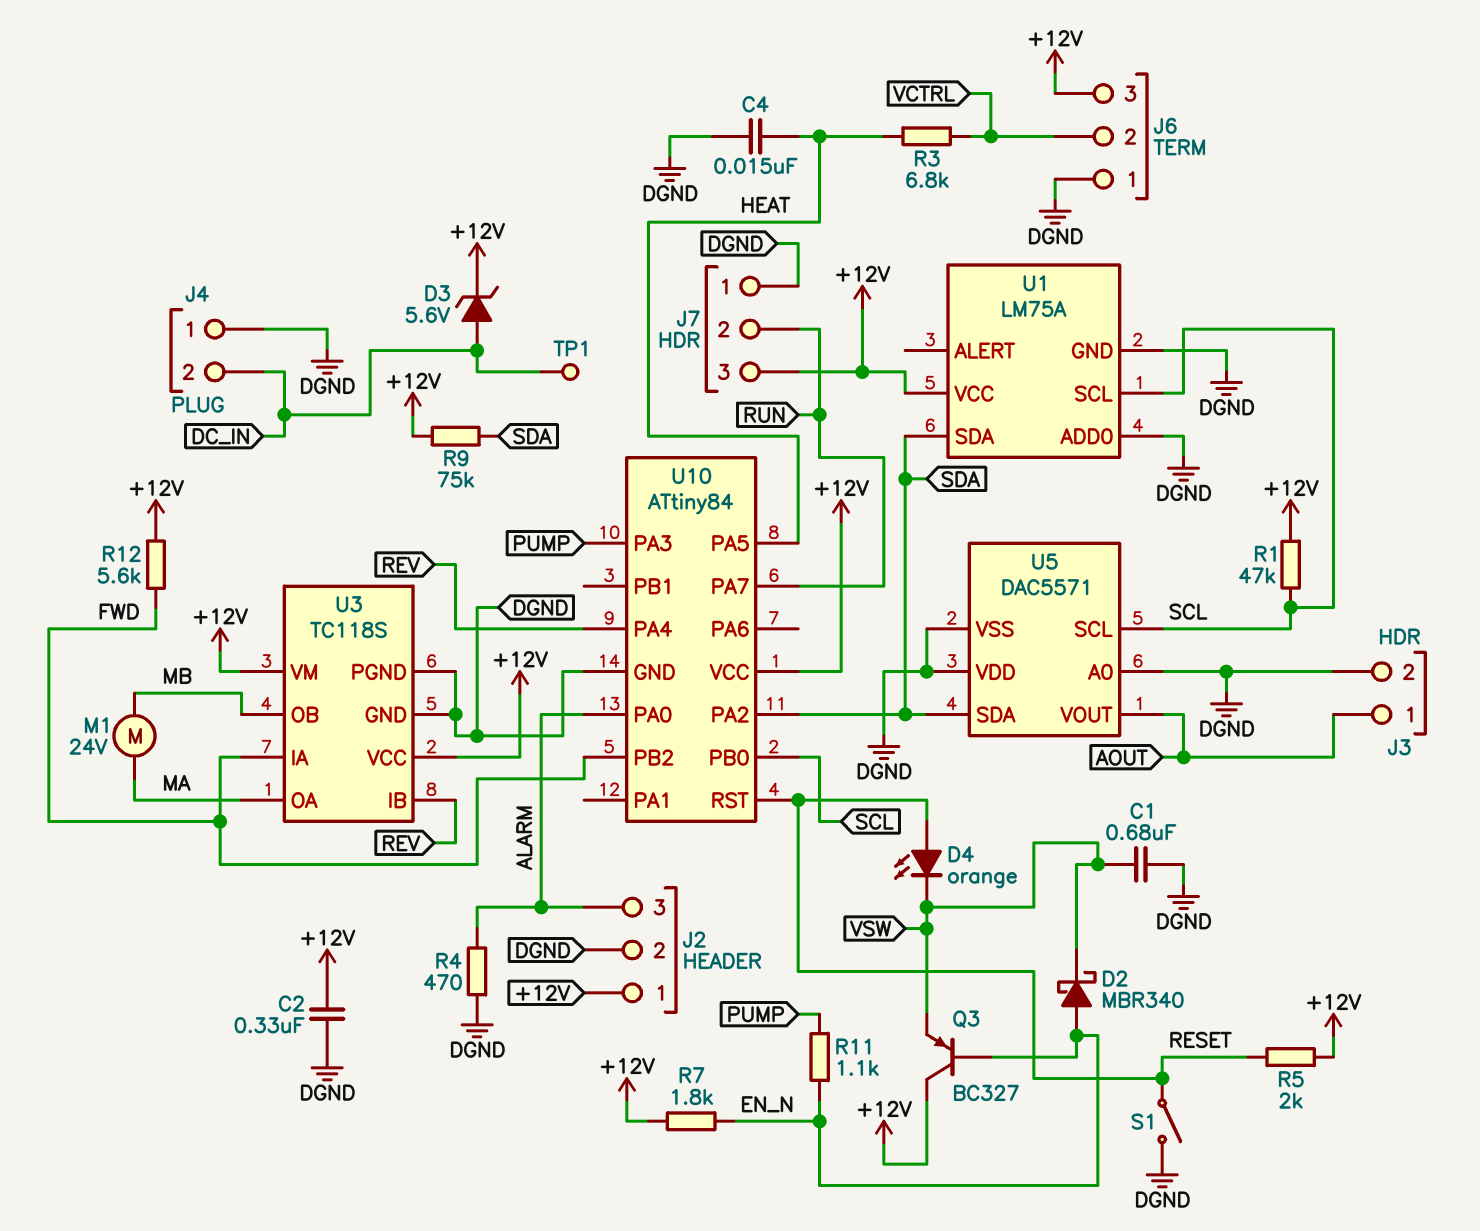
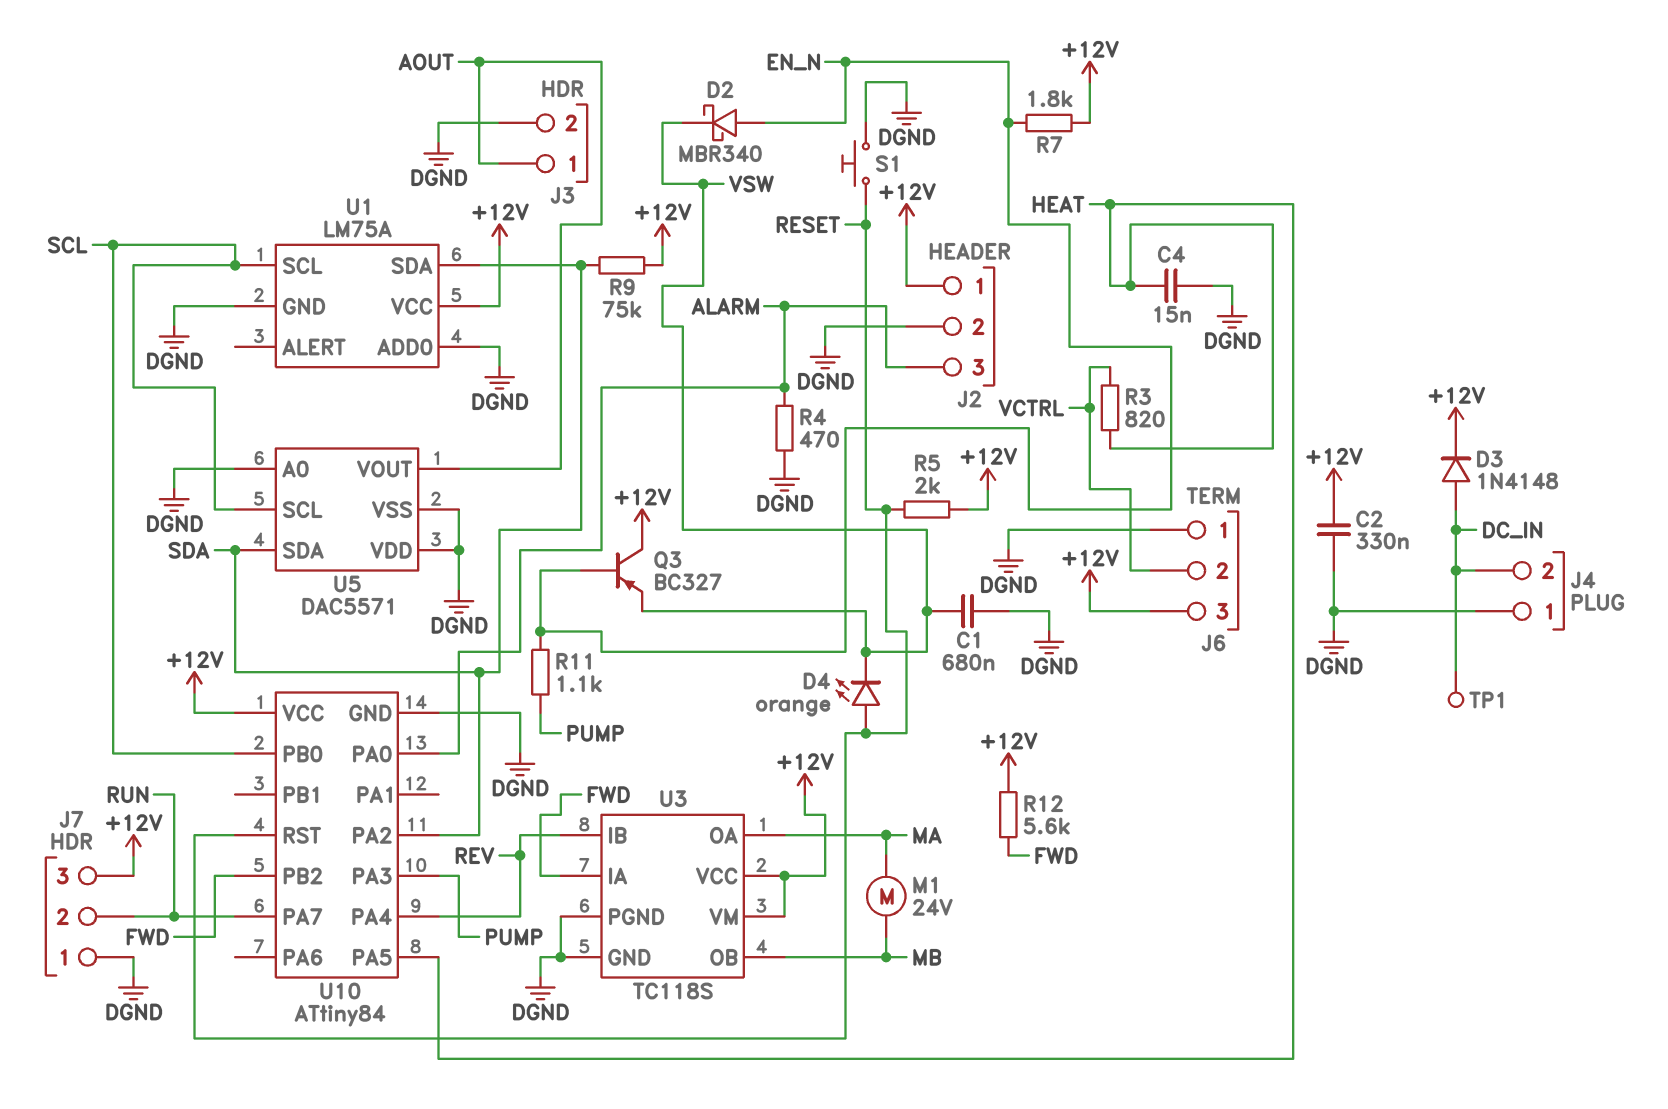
D3: zener 5.6V (A DC_IN, K +12V) -> diode 1N4148 (A DC_IN, K +12V)
R1: 47k (+12V, SCL) -> none
R3: 6.8k (HEAT, VCTRL) -> 820 (HEAT, VCTRL)
S1: switch (DGND, RESET) -> button (DGND, RESET)

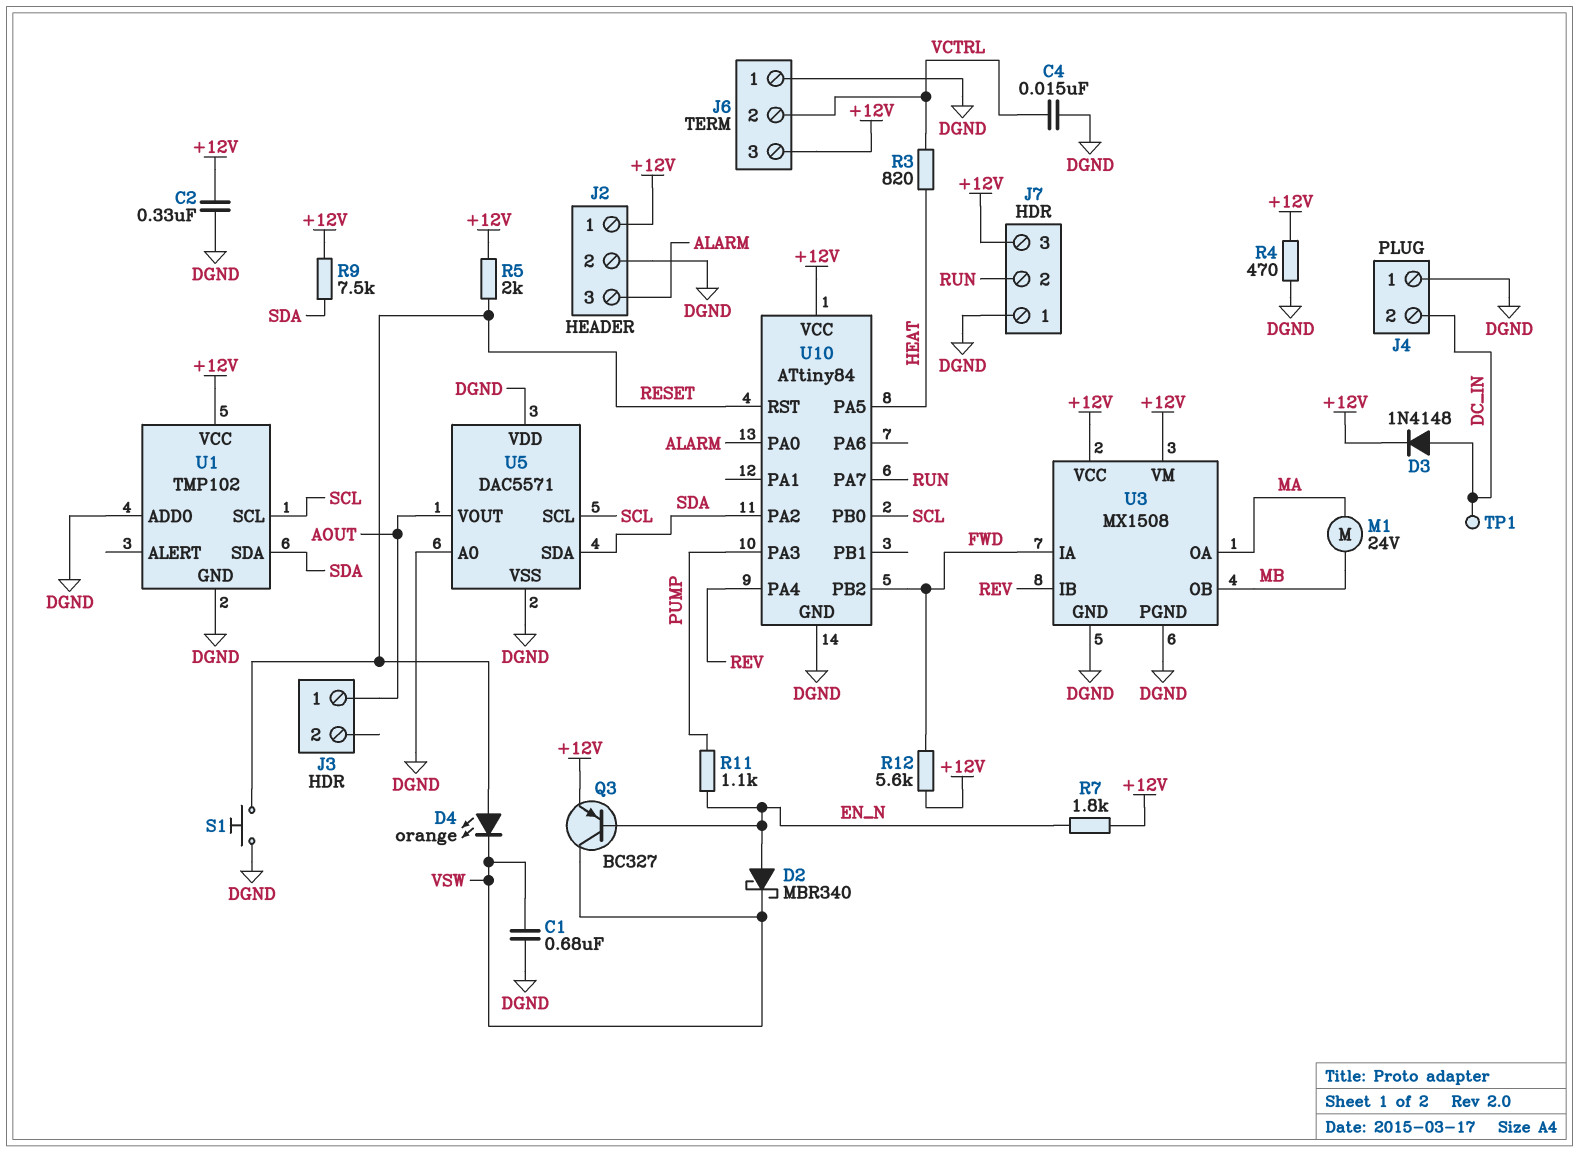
C4: 15nF (DGND, HEAT) -> 15nF (DGND, VCTRL)
J3 pin 2: DGND -> none
Q3: PNP BC327 (B EN_N, C +12V, E VSW) -> PNP BC327 (B EN_N, C VSW, E +12V)
R4: 470 (ALARM, DGND) -> 470 (+12V, DGND)
R9: 75k (+12V, SDA) -> 7.5k (+12V, SDA)
U1: LM75A -> TMP102
U3: TC118S -> MX1508

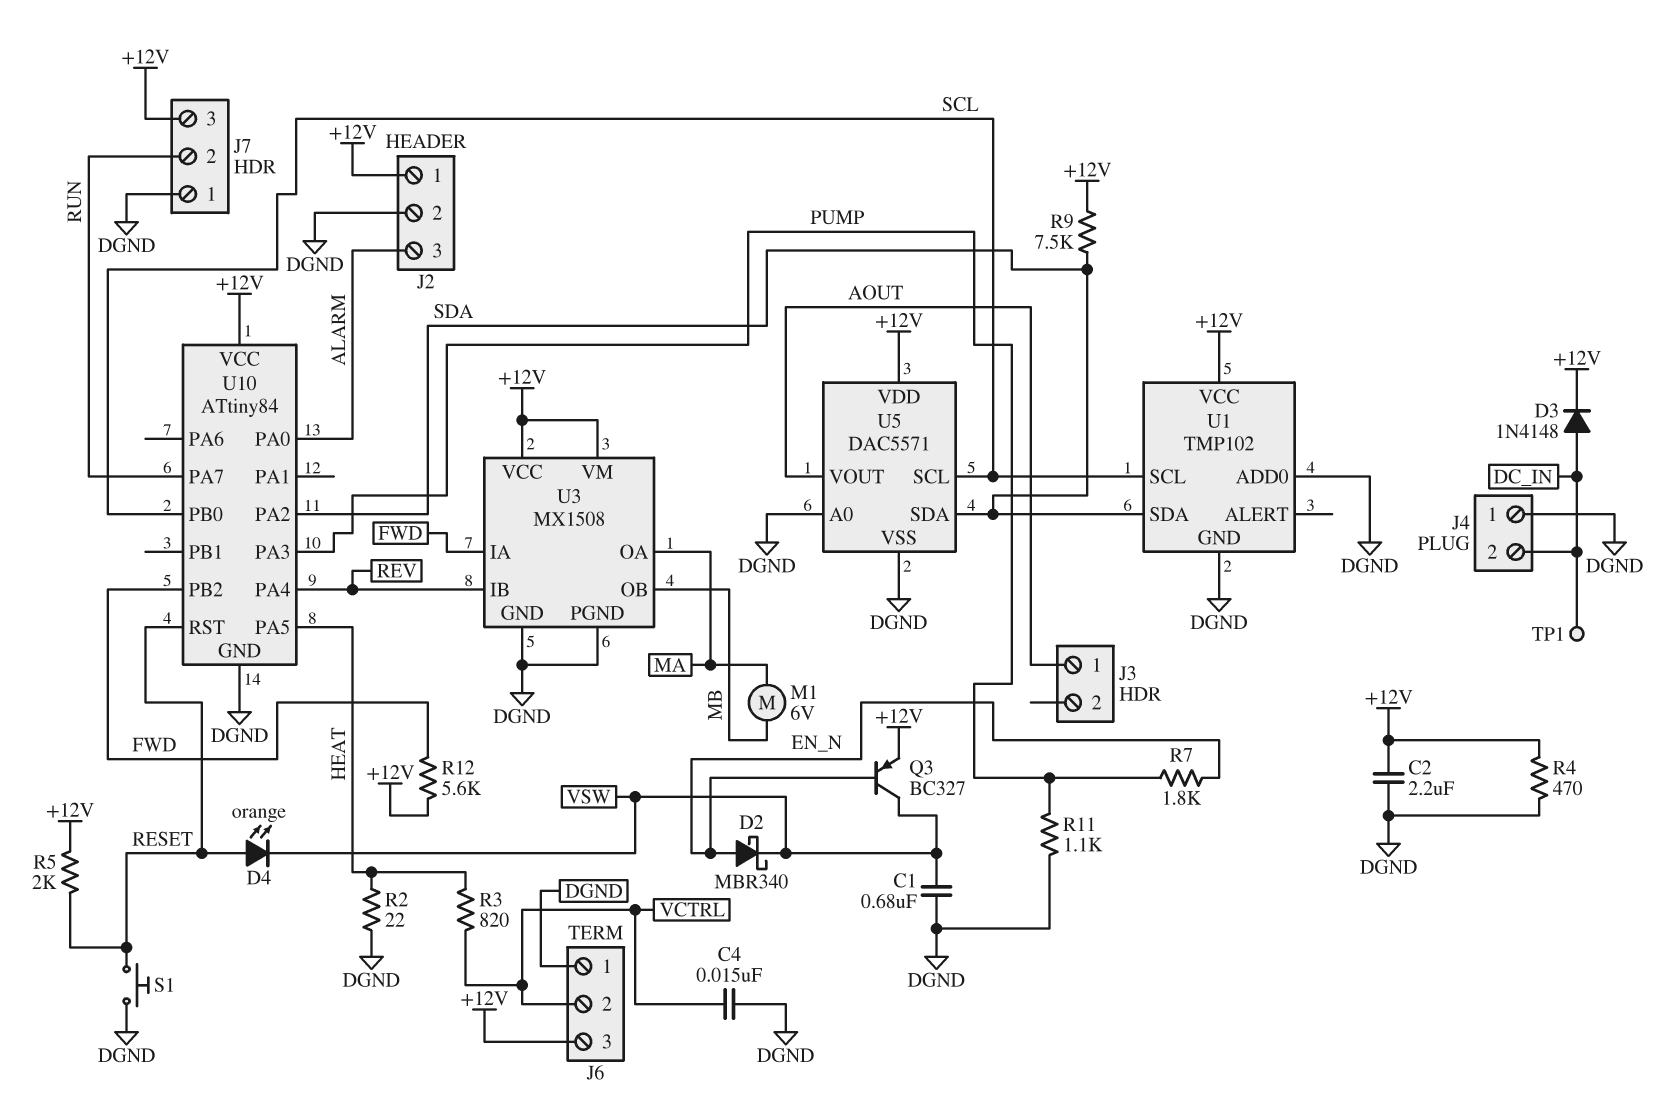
C2: 330nF (+12V, DGND) -> 2.2uF (+12V, DGND)
M1: motor 24V (MA, MB) -> motor 6V (MA, MB)
R2: none -> 22 (DGND, HEAT)
R7: 1.8k (+12V, EN_N) -> 1.8k (EN_N, PUMP)
R11: 1.1k (EN_N, PUMP) -> 1.1k (DGND, PUMP)
U5 pin VDD: DGND -> +12V

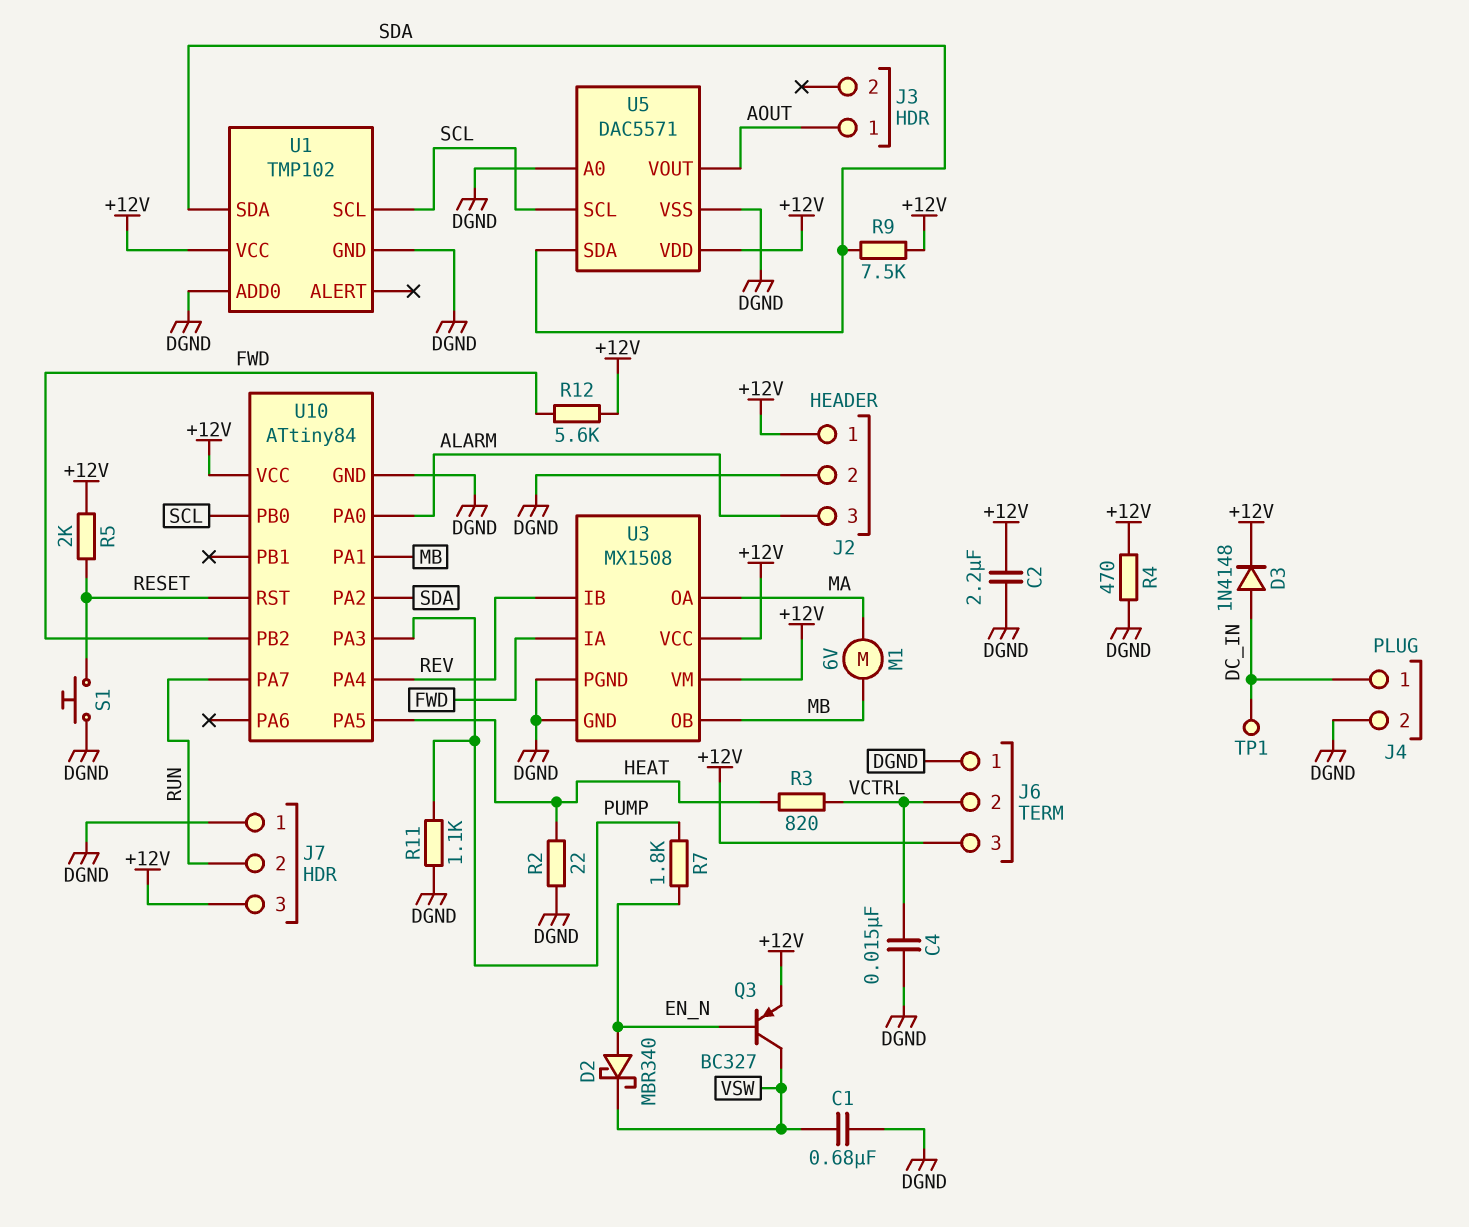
D4: LED orange (A RESET, K VSW) -> none
J4 pin 1: DGND -> DC_IN
J4 pin 2: DC_IN -> DGND
U10 pin PA1: none -> MB

